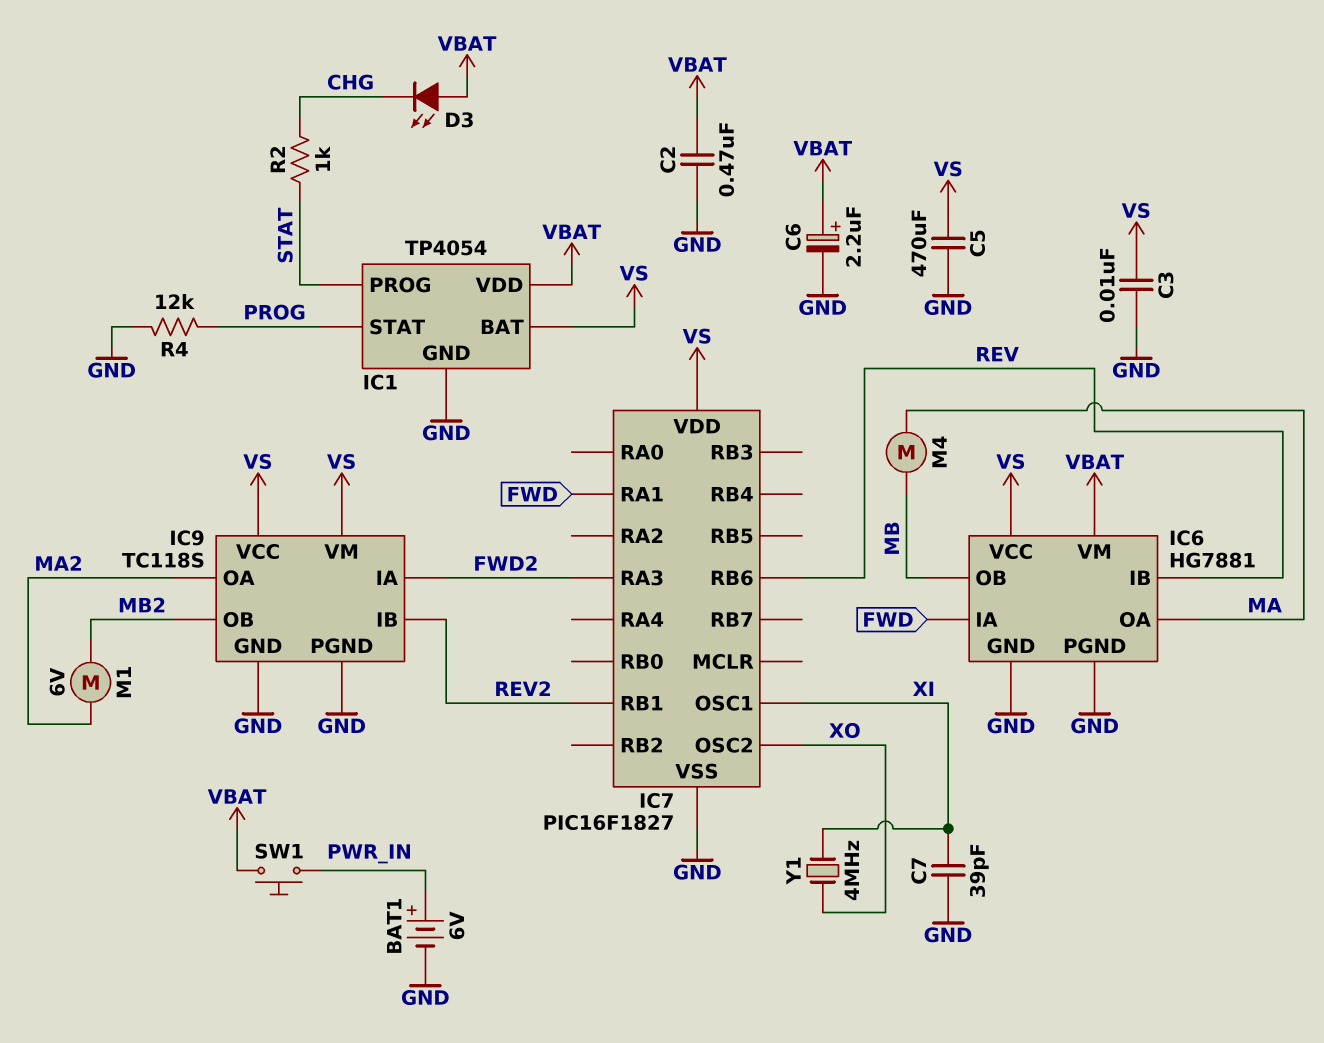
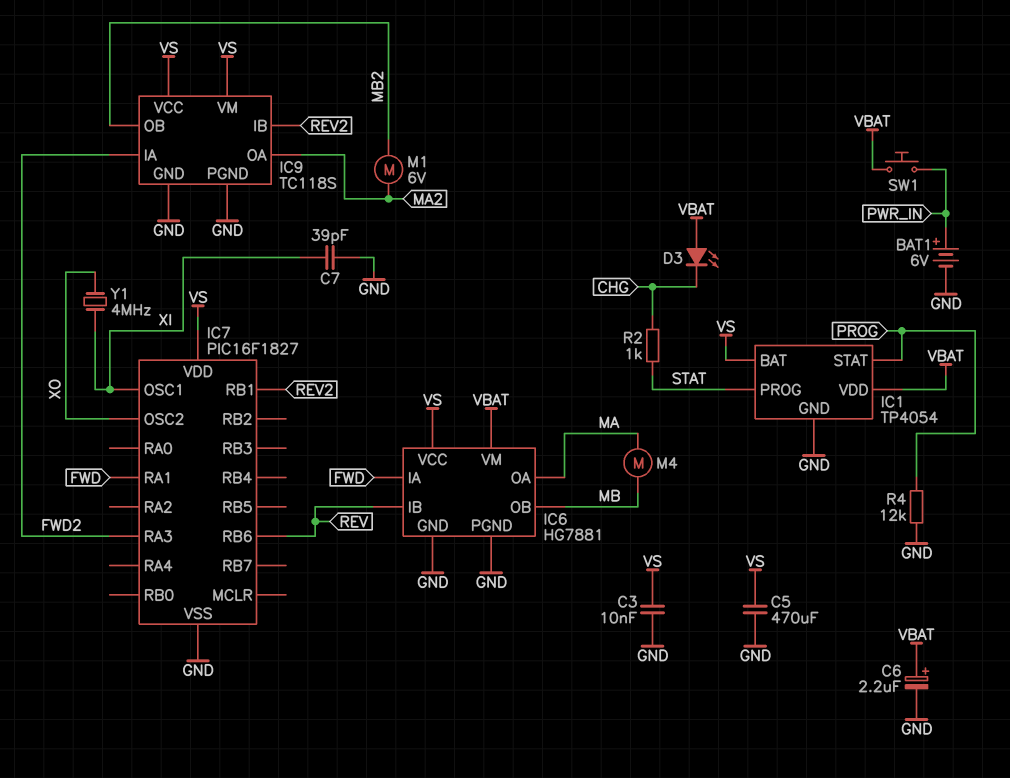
C2: 470nF (GND, VBAT) -> none

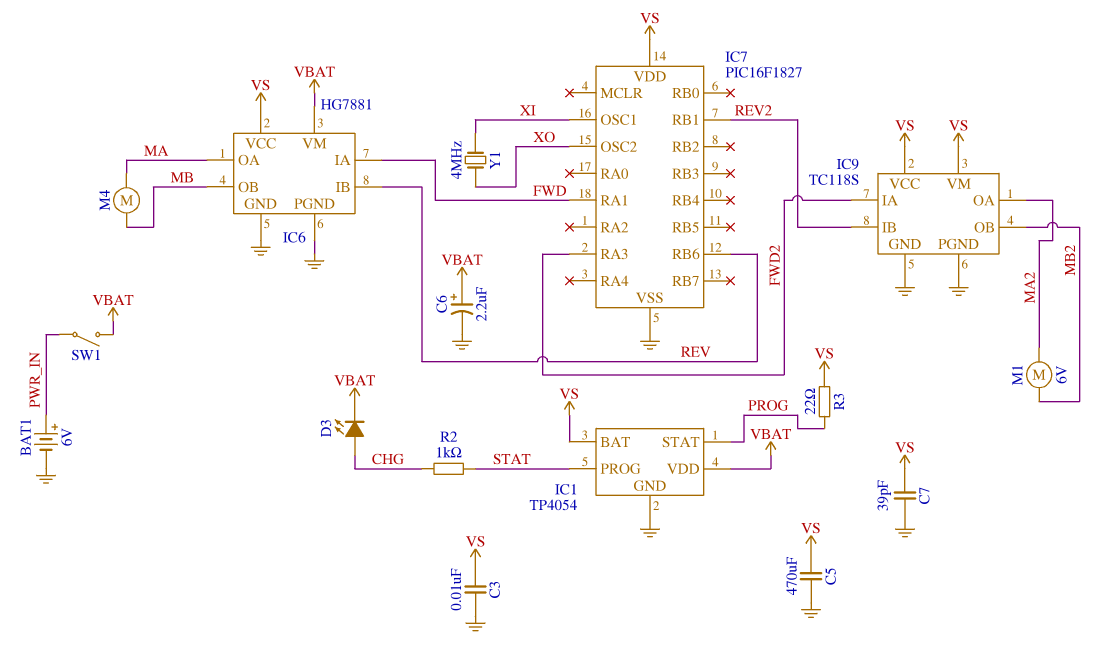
C7: 39pF (GND, XI) -> 39pF (GND, VS)
D3: LED (A VBAT, K CHG) -> LED (A CHG, K VBAT)
R3: none -> 22 (PROG, VS)
R4: 12k (GND, PROG) -> none
SW1: button (PWR_IN, VBAT) -> switch (PWR_IN, VBAT)

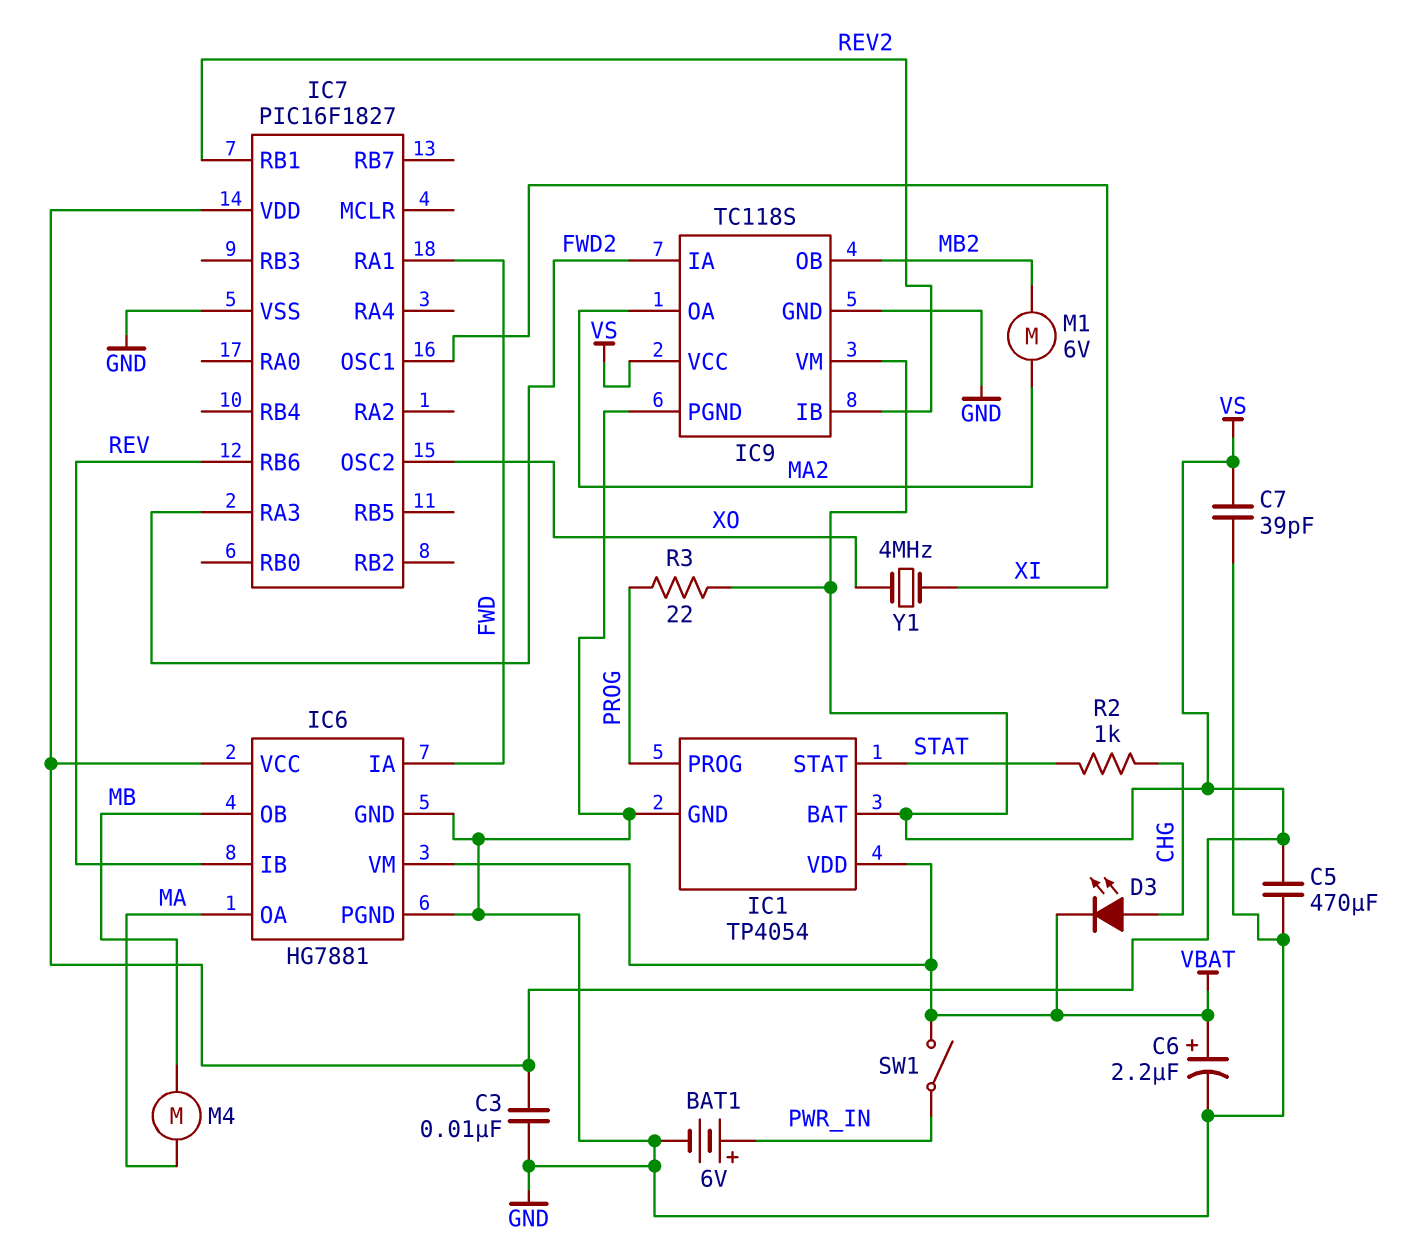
IC1 pin PROG: STAT -> PROG
IC1 pin STAT: PROG -> STAT

